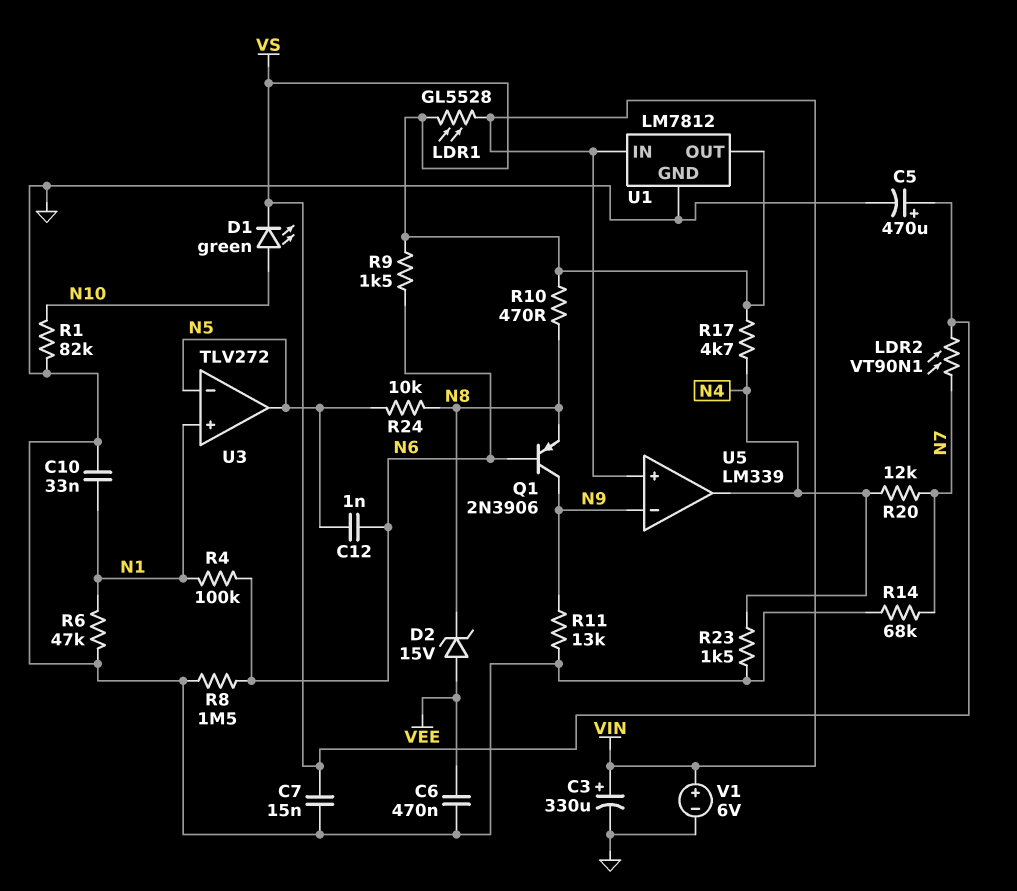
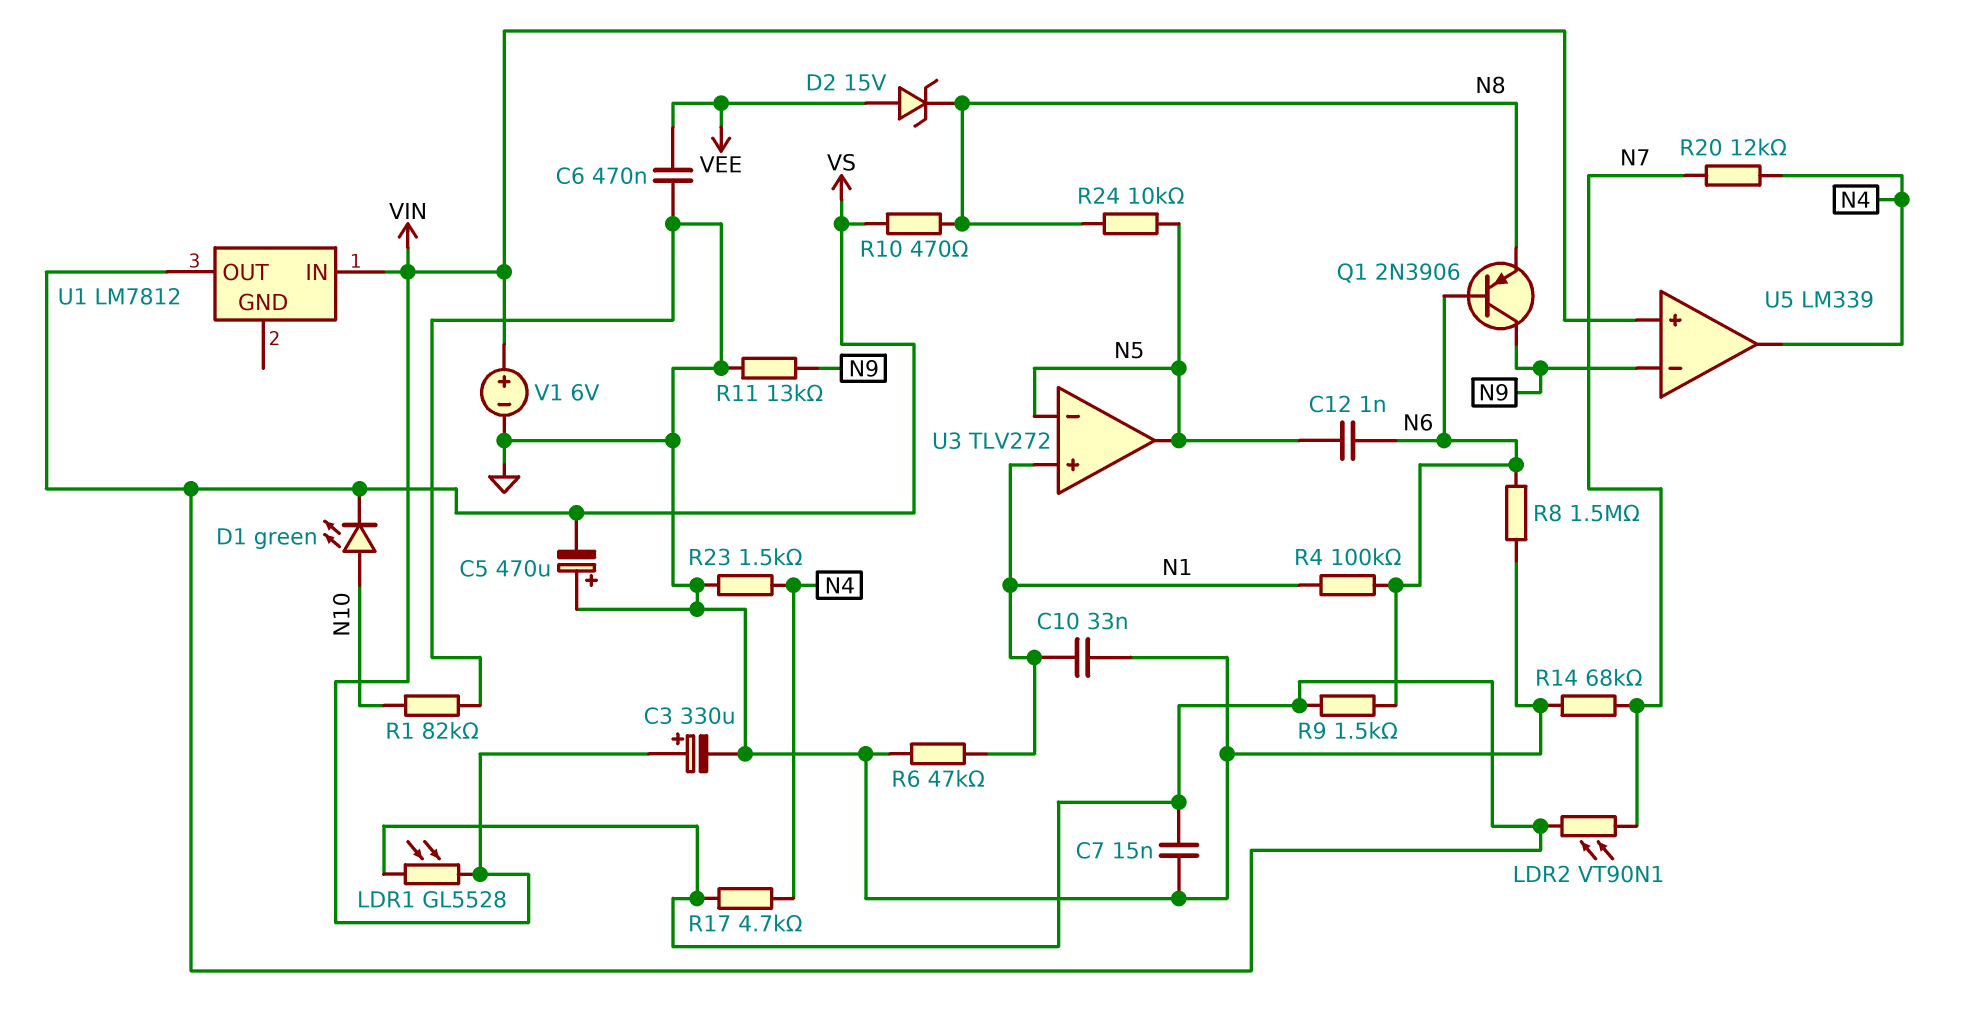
C5: 470uF (plus VS, minus GND) -> 470uF (plus GND, minus VS)
U1 pin GND: GND -> none

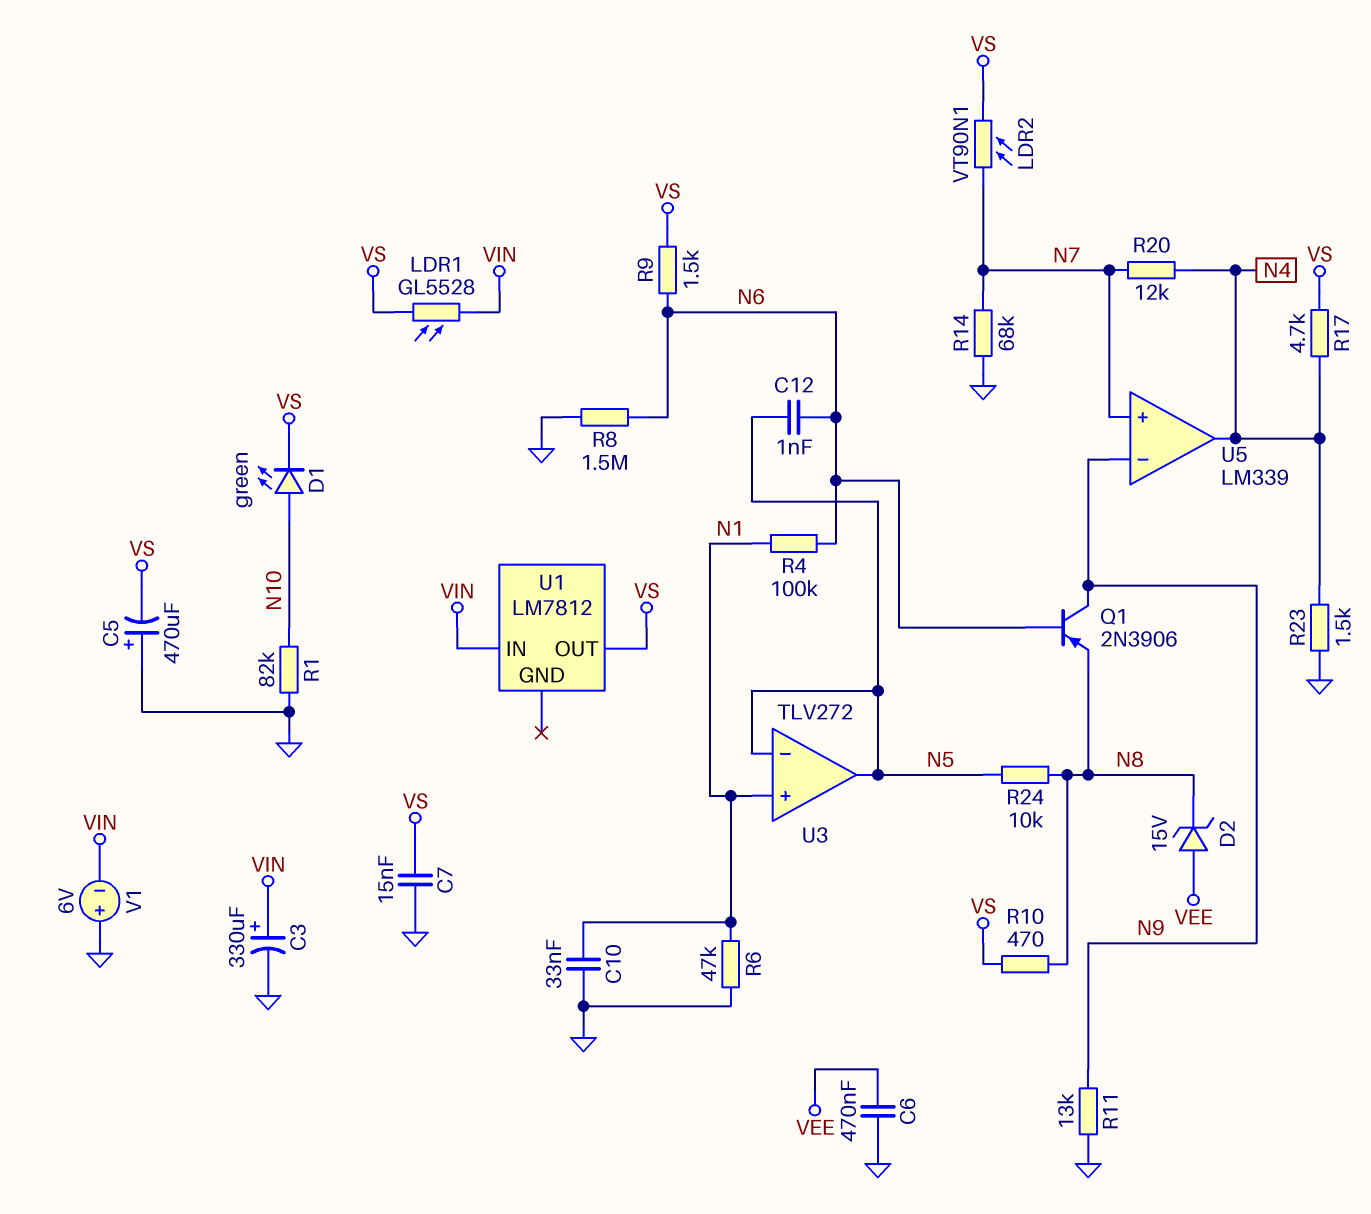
U5 pin in+: VIN -> N7
V1: 6V (plus VIN, minus GND) -> 6V (plus GND, minus VIN)

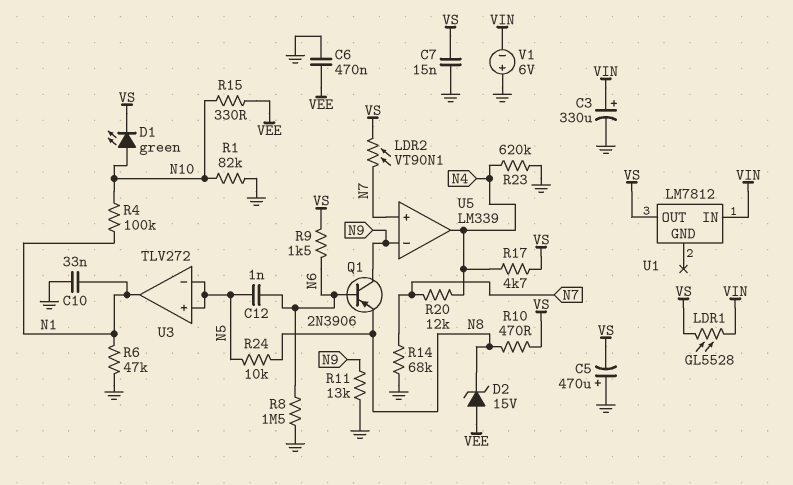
R4: 100k (N1, N6) -> 100k (N1, N10)
R15: none -> 330 (N10, VEE)
R23: 1.5k (GND, N4) -> 620k (GND, N4)
U3 pin in+: N1 -> N5
U3 pin out: N5 -> N1

